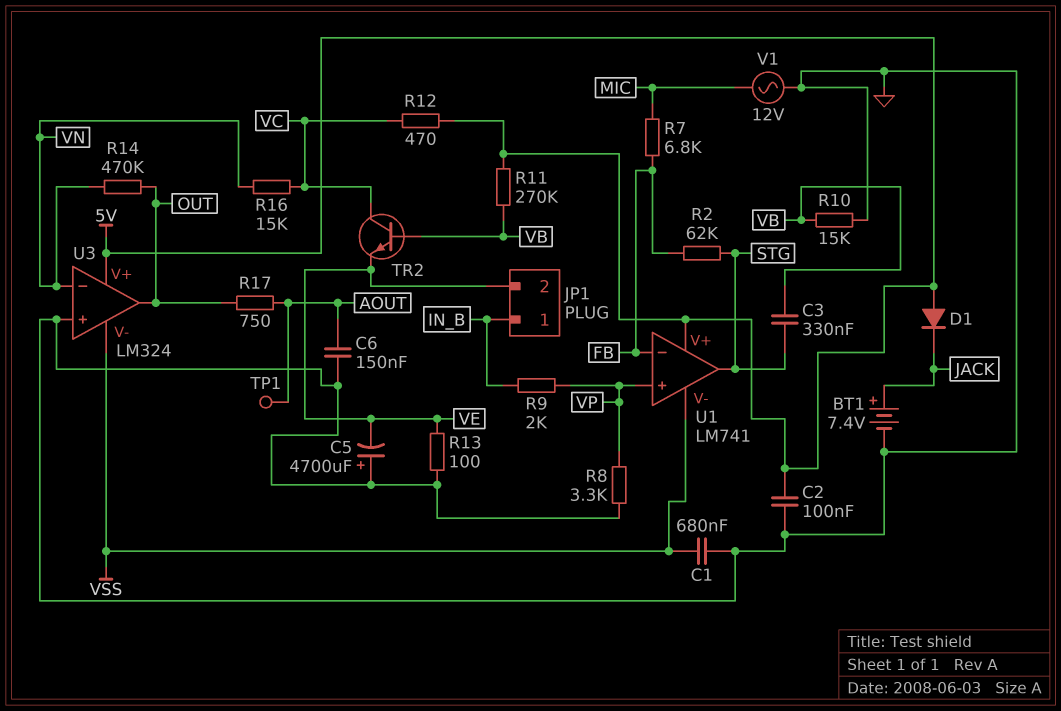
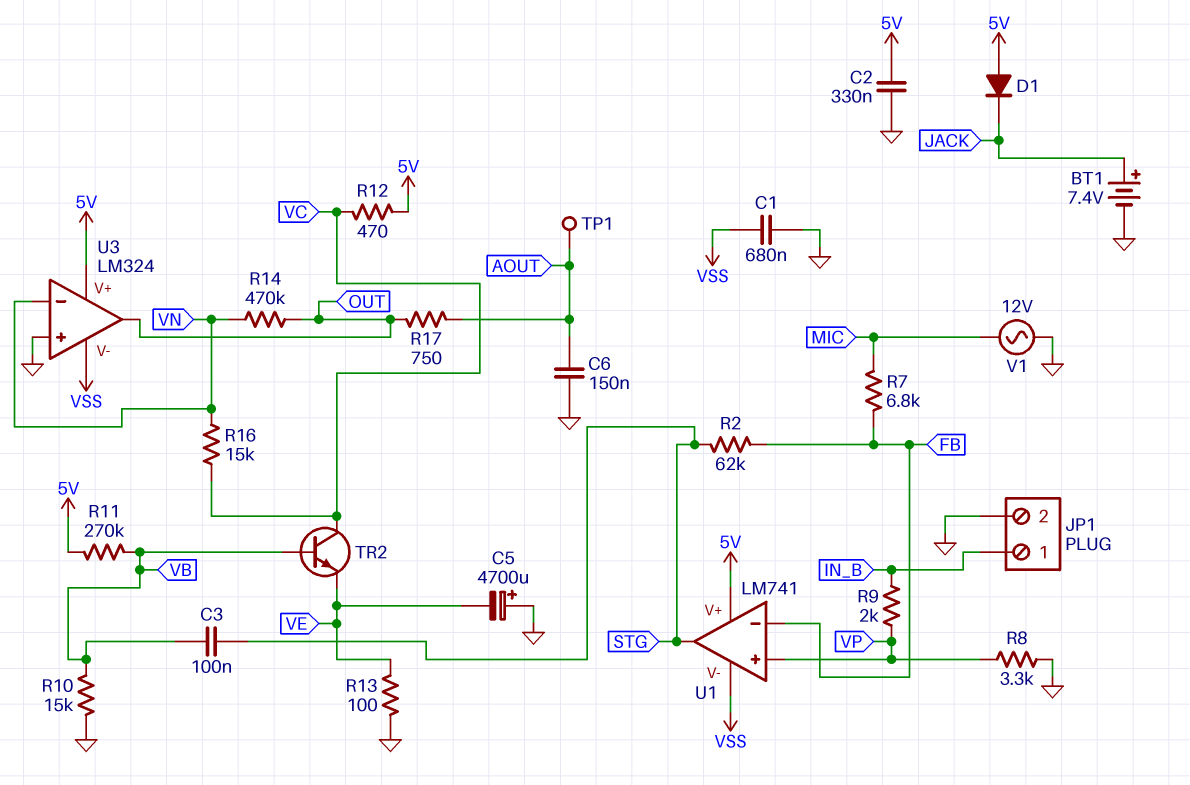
C2: 100nF (5V, GND) -> 330nF (5V, GND)
C3: 330nF (STG, VB) -> 100nF (STG, VB)
JP1 pin 2: VE -> GND

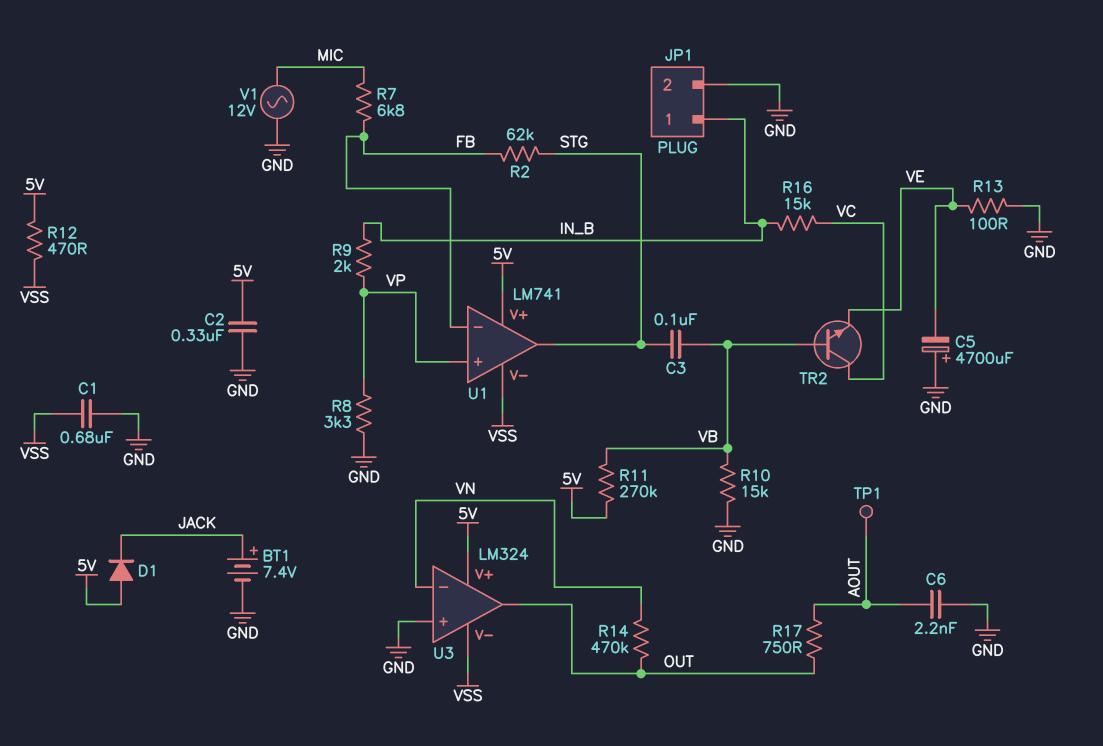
C6: 150nF (AOUT, GND) -> 2.2nF (AOUT, GND)
R12: 470 (5V, VC) -> 470 (5V, VSS)
R16: 15k (VC, VN) -> 15k (IN_B, VC)

